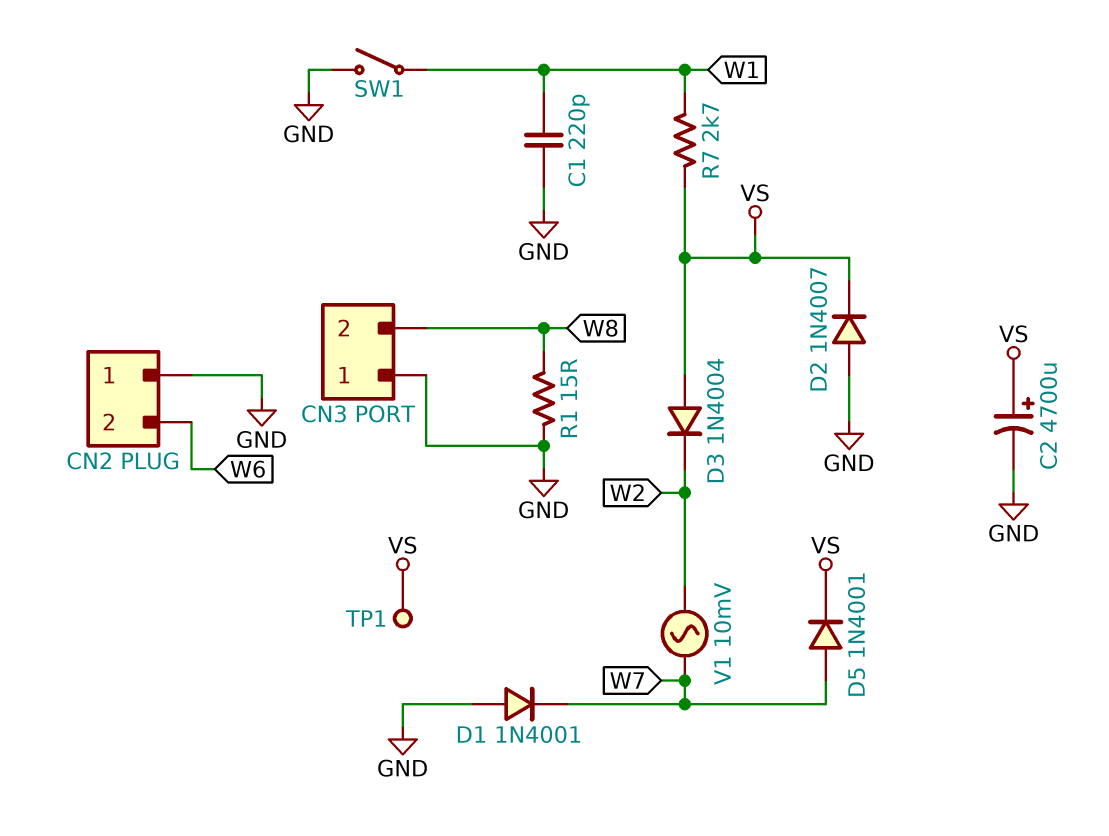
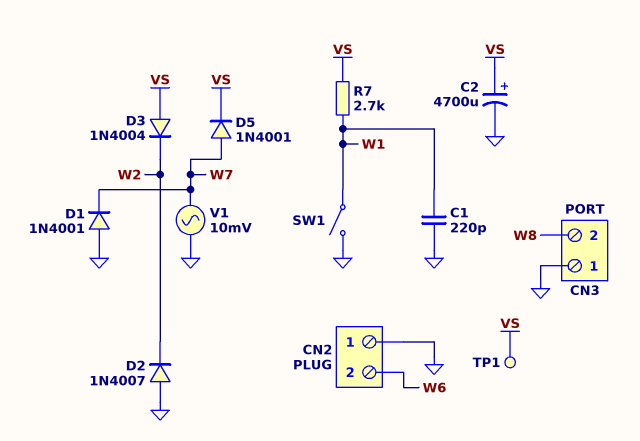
D2: diode 1N4007 (A GND, K VS) -> diode 1N4007 (A GND, K W2)
R1: 15 (GND, W8) -> none
V1: AC 10mV (W2, W7) -> AC 10mV (GND, W7)

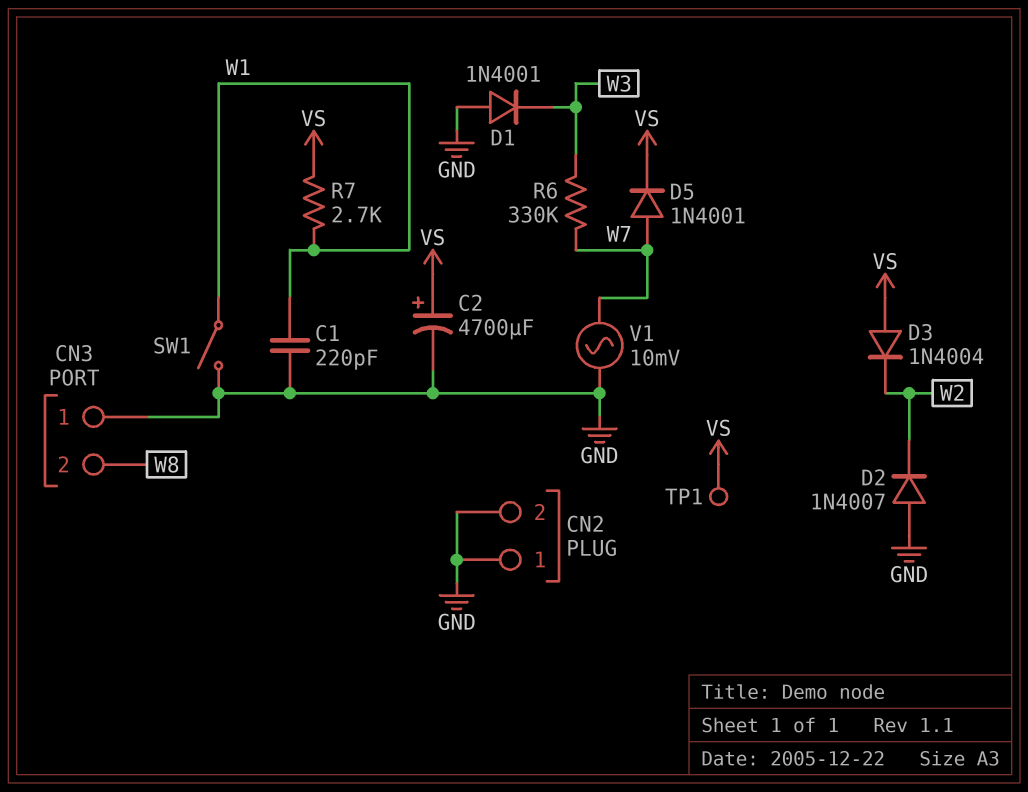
CN2 pin 2: W6 -> GND
D1: diode 1N4001 (A GND, K W7) -> diode 1N4001 (A GND, K W3)
R6: none -> 330k (W3, W7)

